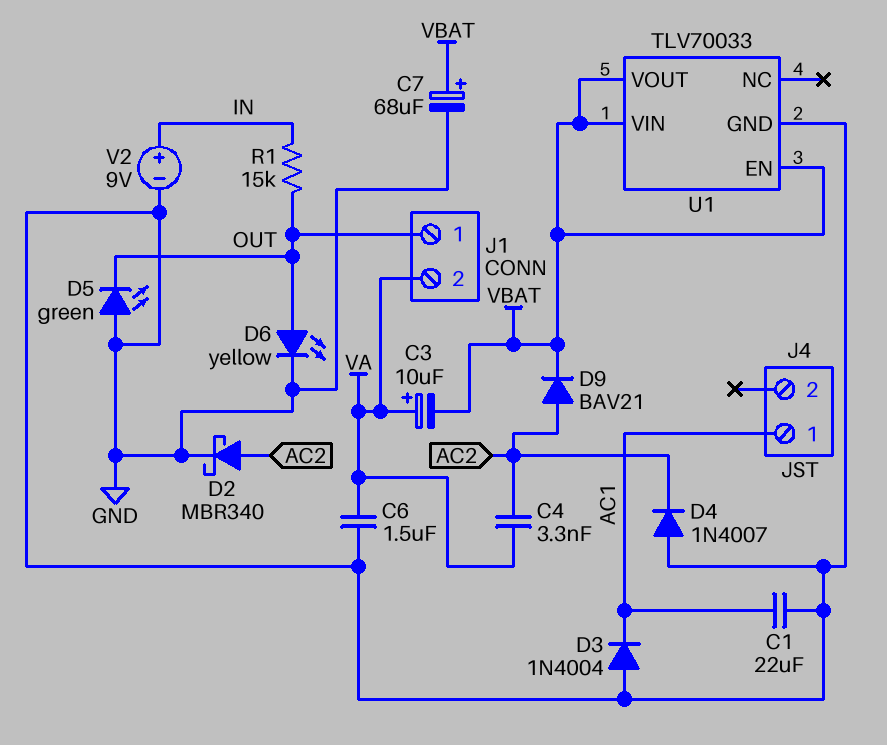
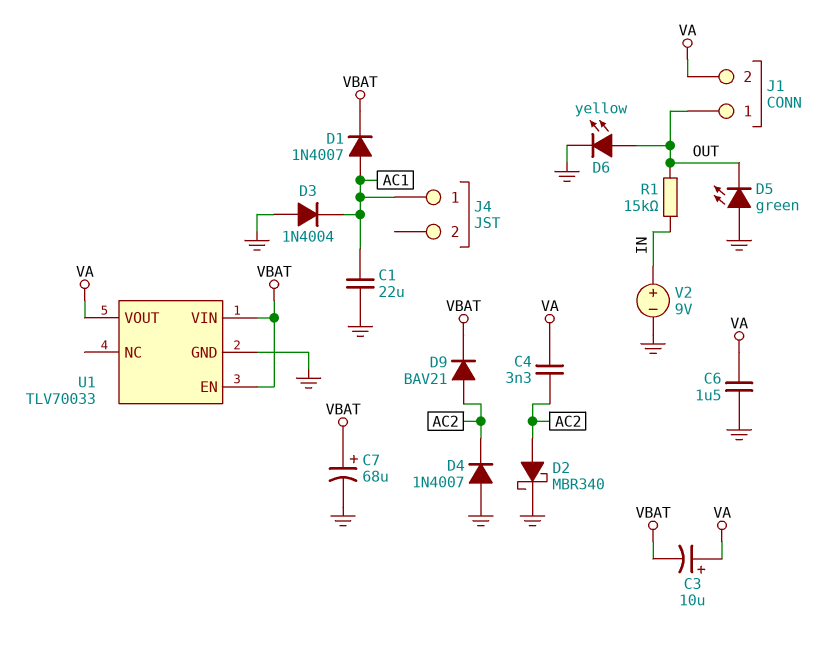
D1: none -> diode 1N4007 (A AC1, K VBAT)
U1 pin VOUT: VBAT -> VA

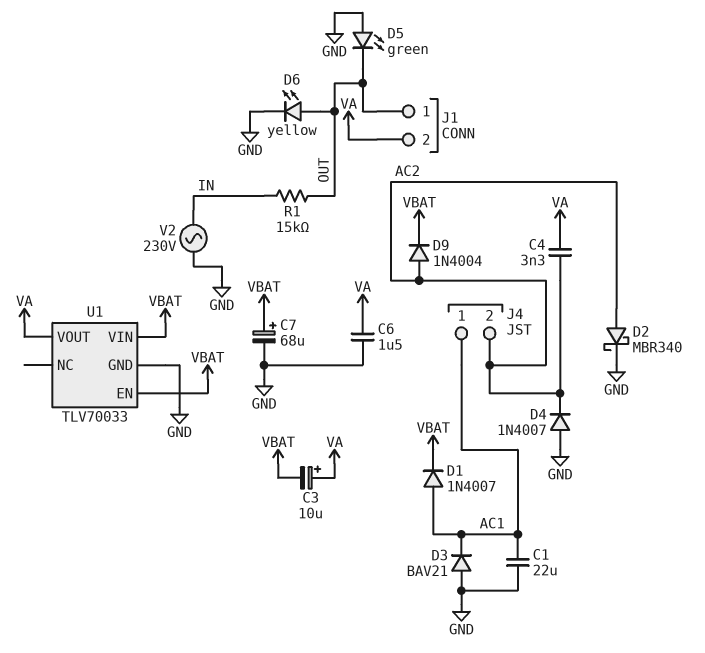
D3: diode 1N4004 (A GND, K AC1) -> diode BAV21 (A GND, K AC1)
D9: diode BAV21 (A AC2, K VBAT) -> diode 1N4004 (A AC2, K VBAT)
J4 pin 2: none -> AC2
V2: 9V (plus IN, minus GND) -> AC 230V (GND, IN)

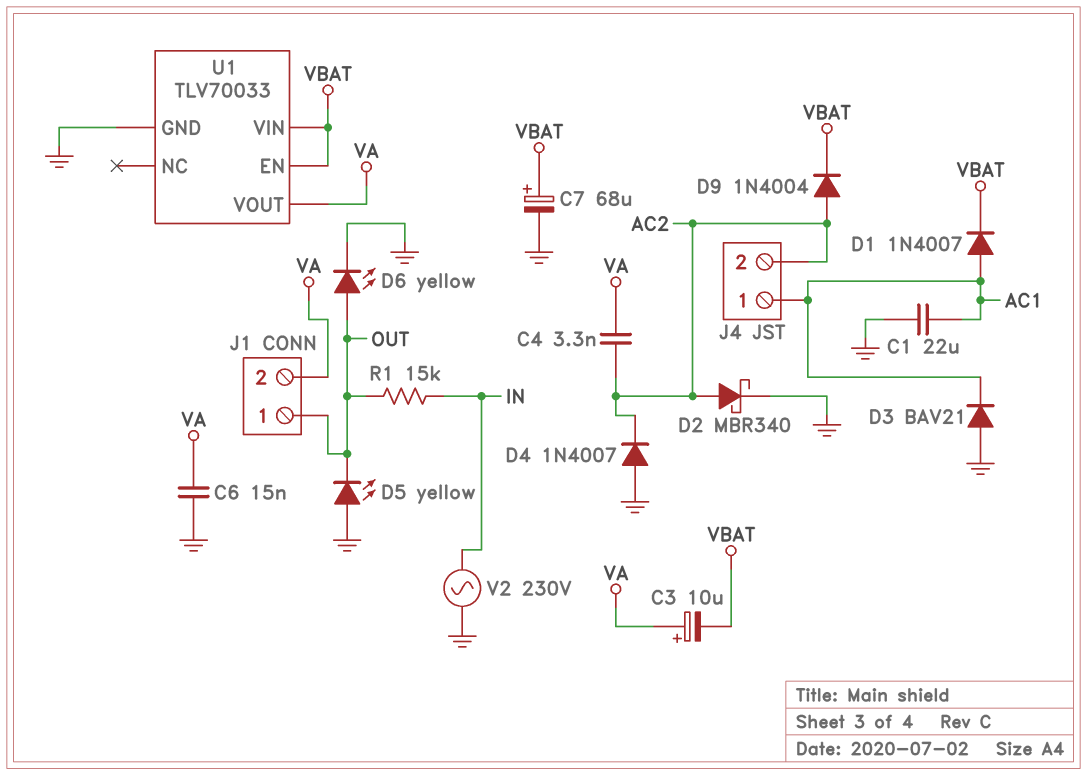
C6: 1.5uF (GND, VA) -> 15nF (GND, VA)
D5: LED green (A GND, K OUT) -> LED yellow (A GND, K OUT)

